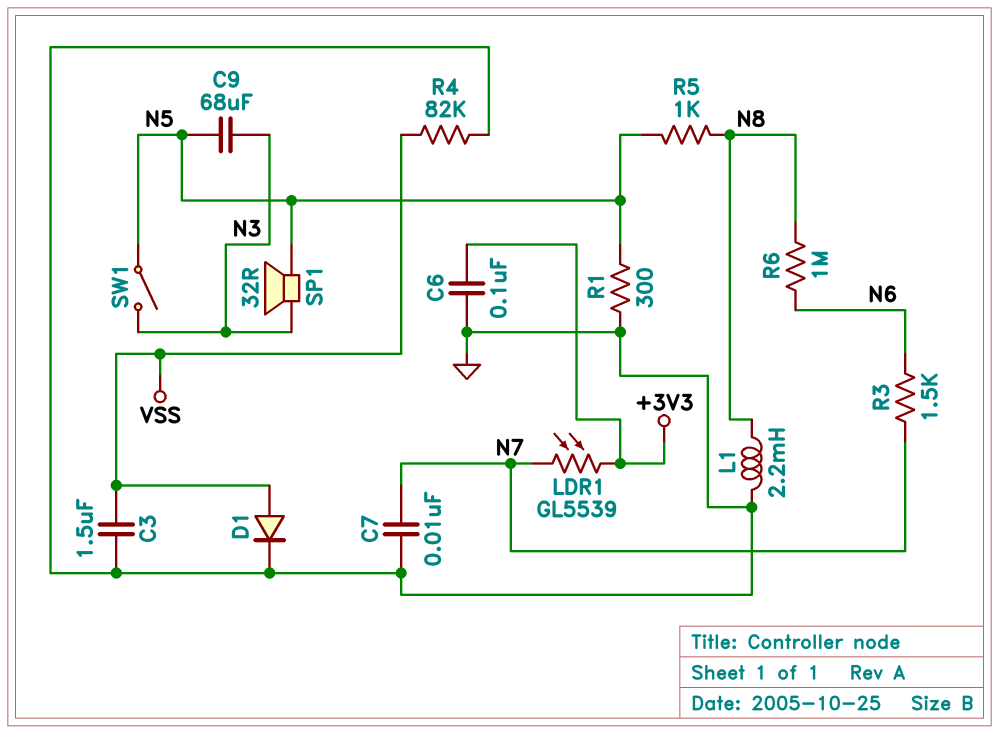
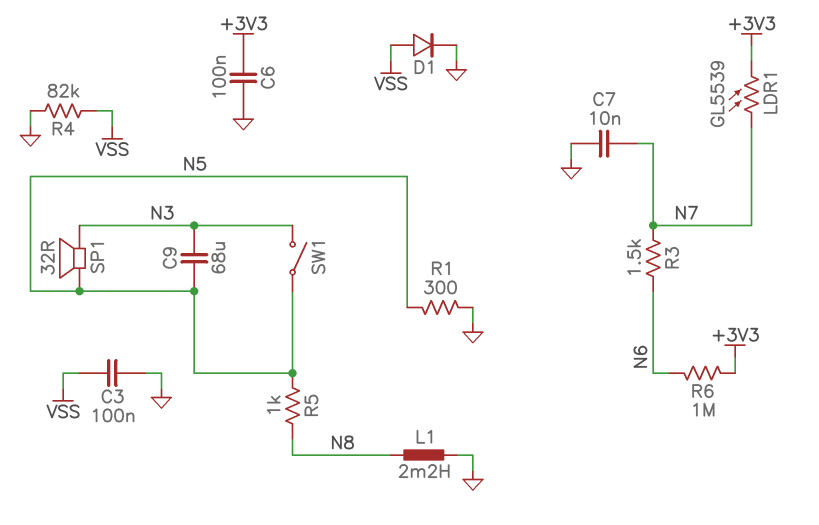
C3: 1.5uF (GND, VSS) -> 100nF (GND, VSS)
R6: 1M (N6, N8) -> 1M (+3V3, N6)

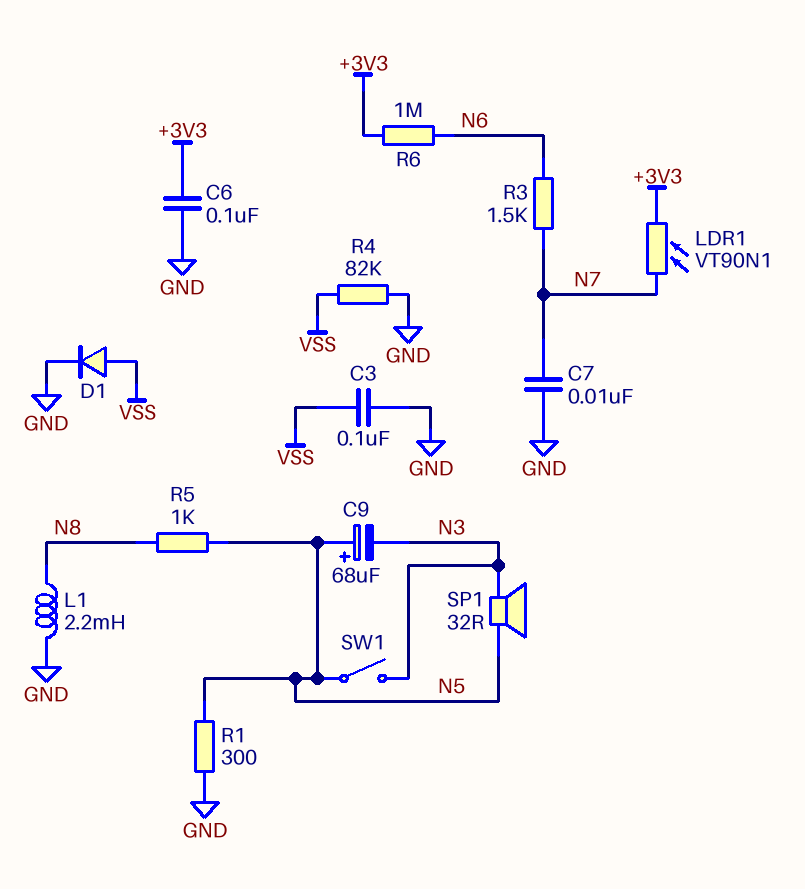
C9: 68uF (N3, N5) -> 68uF (plus N5, minus N3)
LDR1: GL5539 (+3V3, N7) -> VT90N1 (+3V3, N7)

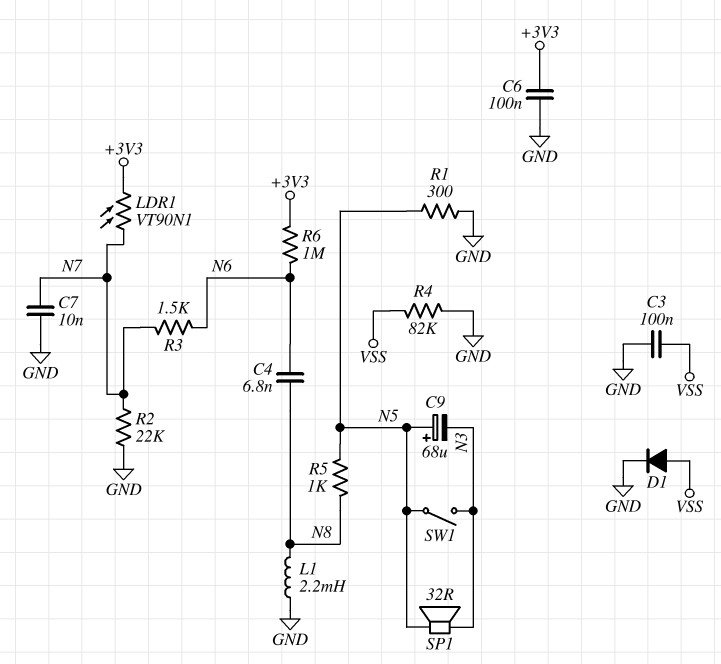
C4: none -> 6.8nF (N6, N8)
R2: none -> 22k (GND, N7)

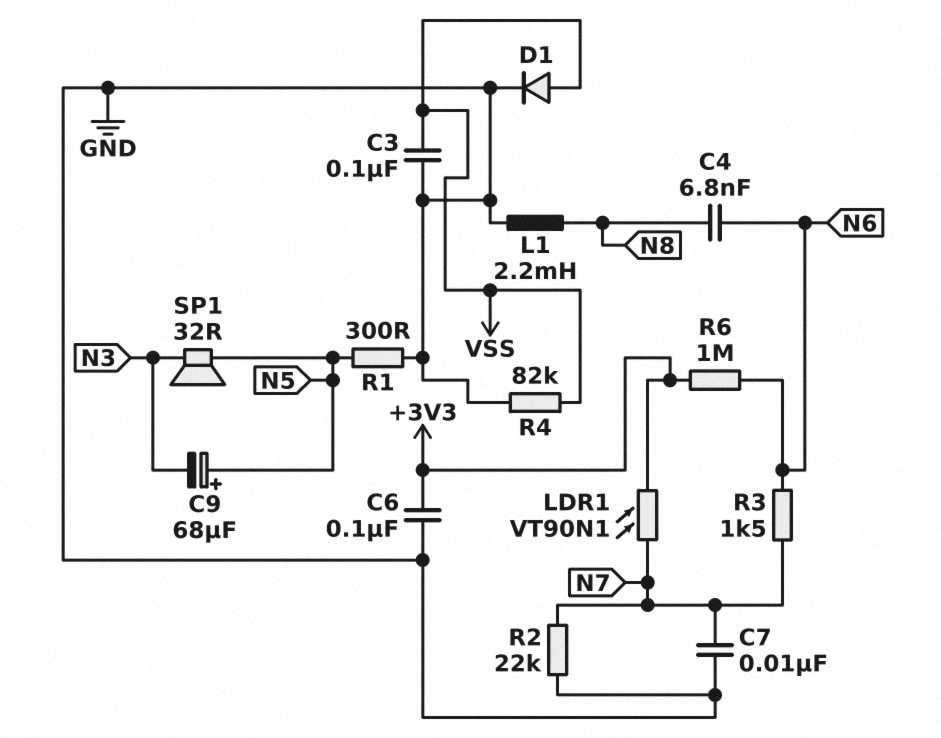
R5: 1k (N5, N8) -> none
SW1: switch (N3, N5) -> none

